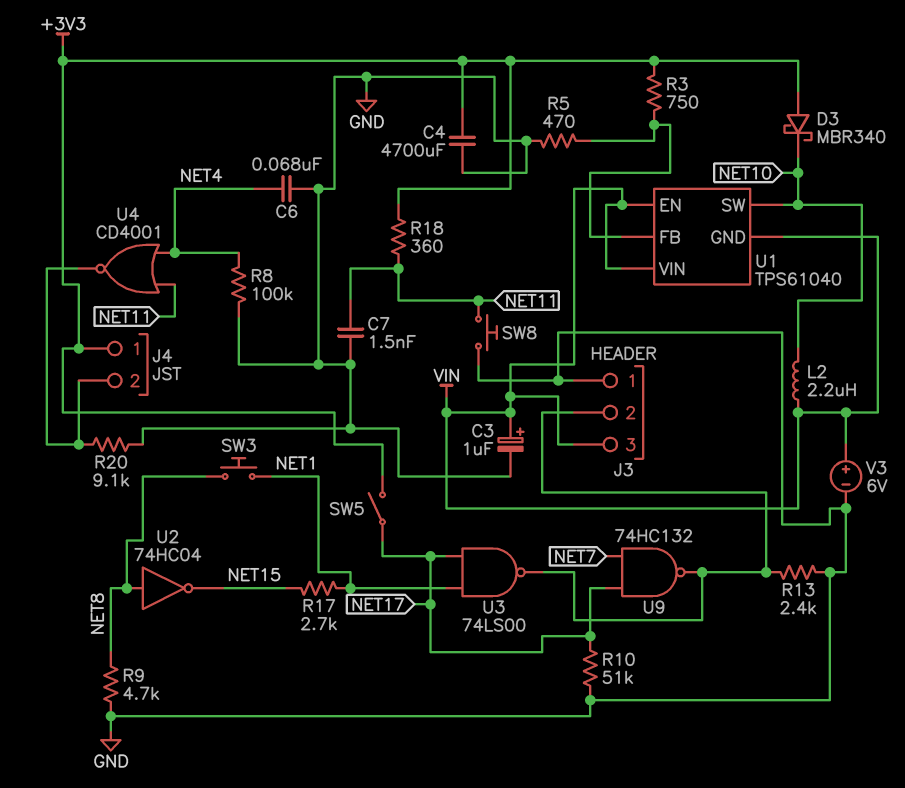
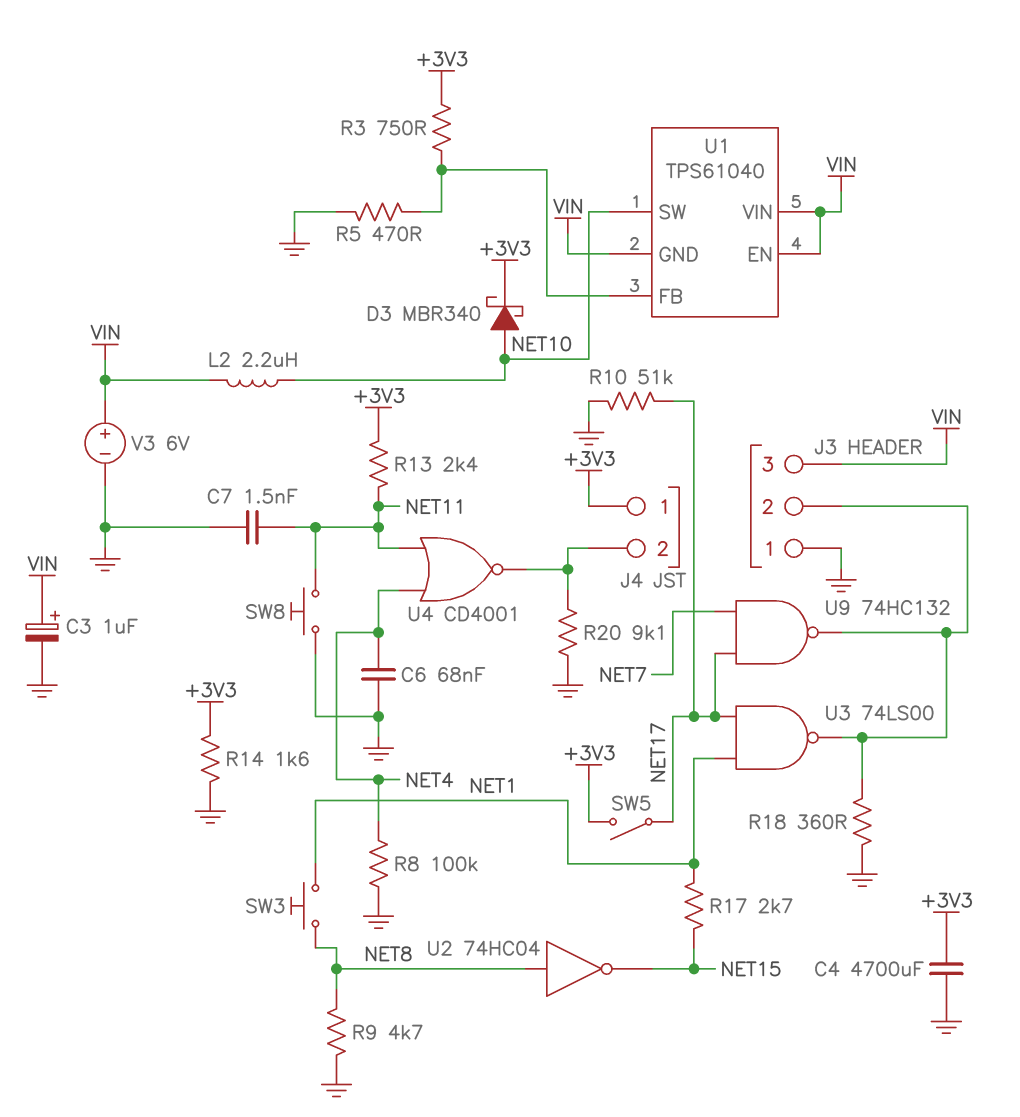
D3: schottky MBR340 (A +3V3, K NET10) -> schottky MBR340 (A NET10, K +3V3)
R13: 2.4k (GND, J3/2) -> 2.4k (+3V3, NET11)
R14: none -> 1.6k (+3V3, GND)
R18: 360 (+3V3, NET11) -> 360 (GND, J3/2)

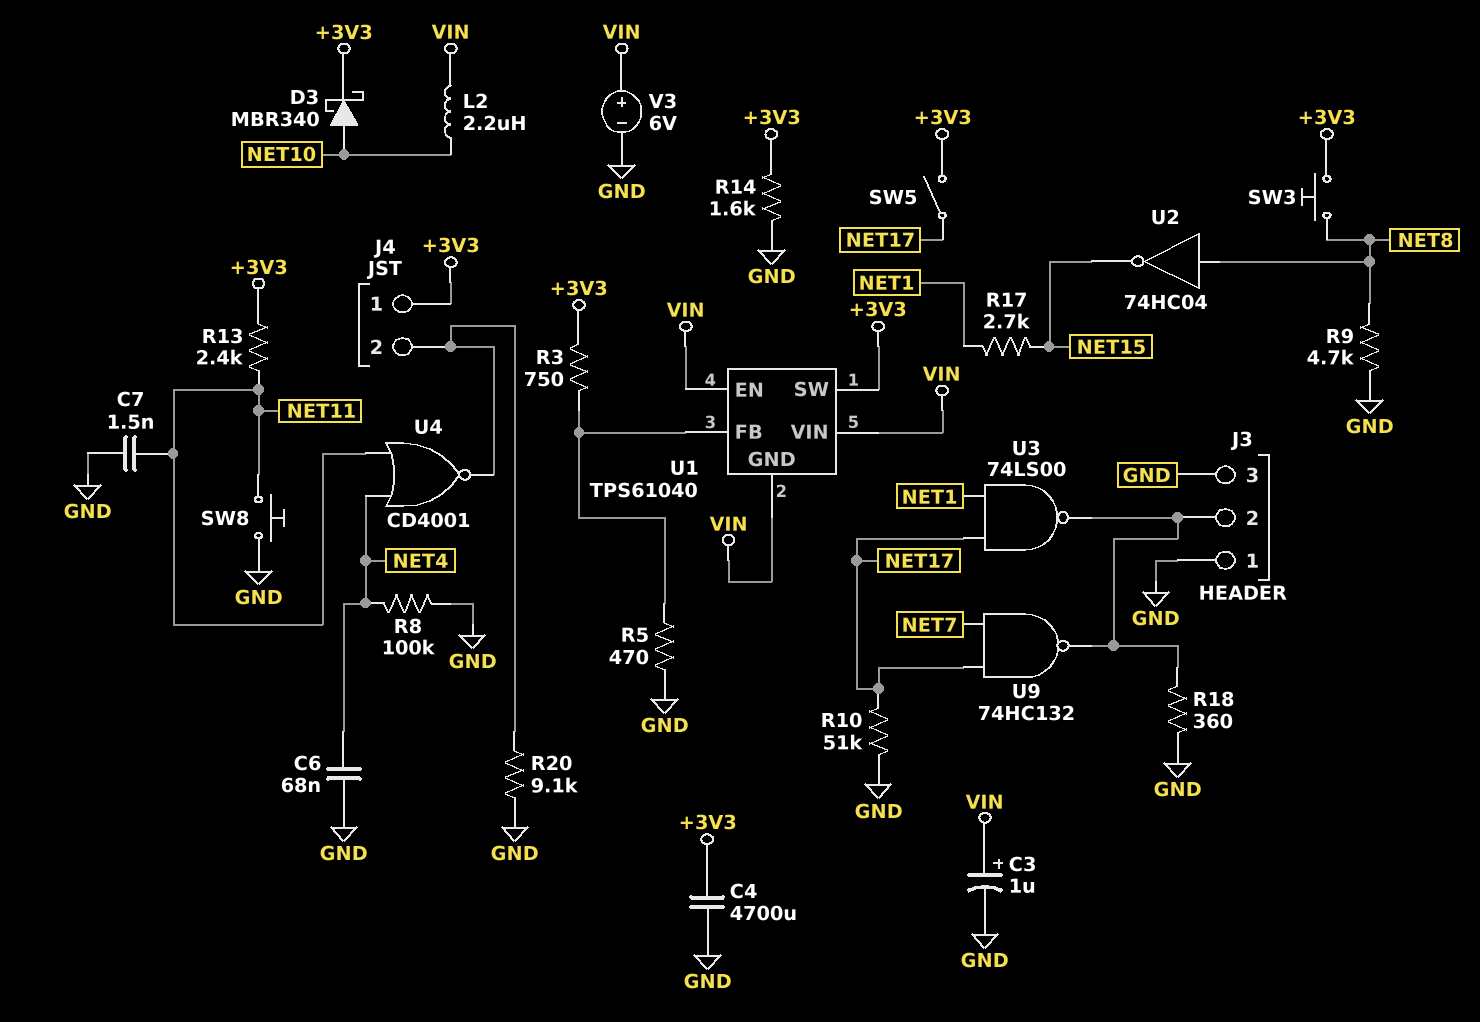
J3 pin 3: VIN -> GND
SW3: button (NET1, NET8) -> button (+3V3, NET8)
U1 pin SW: NET10 -> +3V3

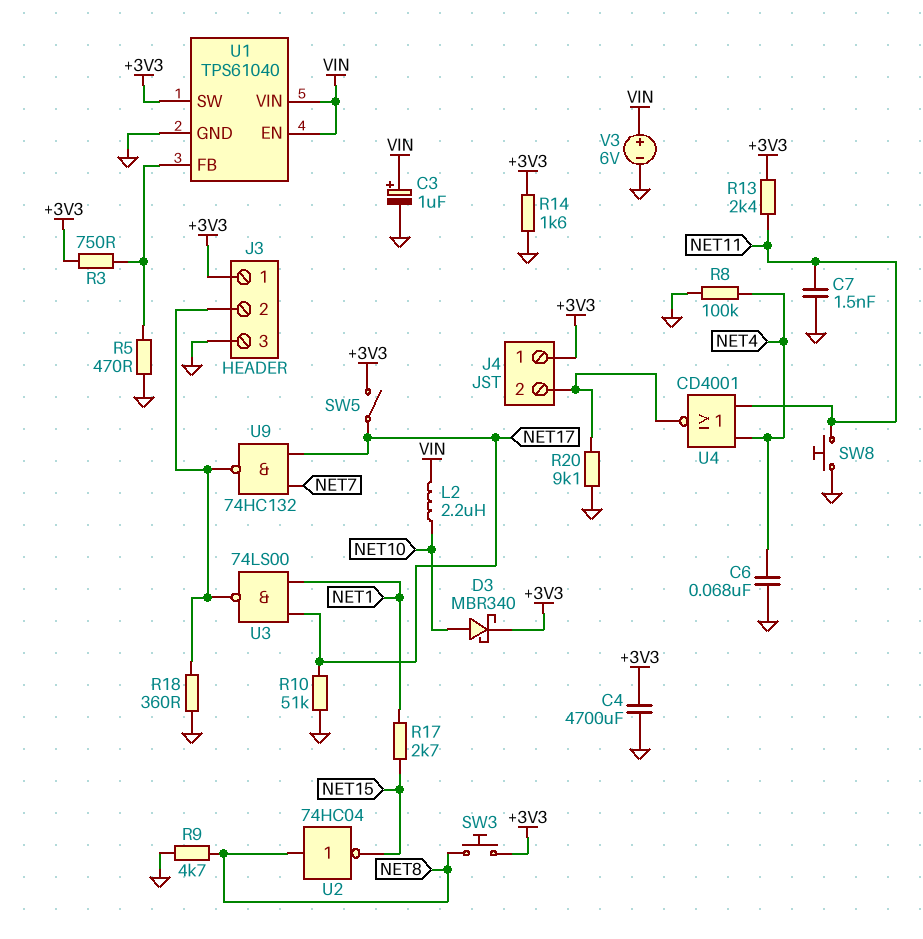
J3 pin 1: GND -> +3V3
U1 pin GND: VIN -> GND

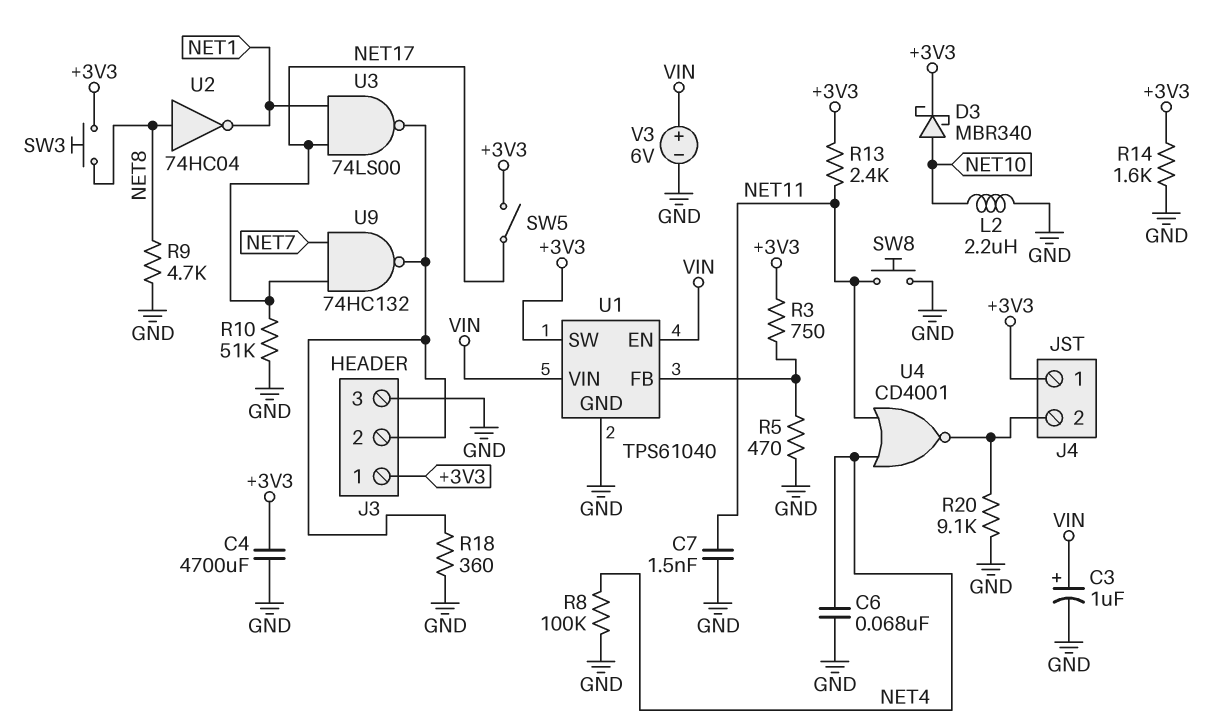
L2: 2.2uH (NET10, VIN) -> 2.2uH (GND, NET10)
R17: 2.7k (NET1, NET15) -> none
U2: NOT 74HC04 (in NET8, out NET15) -> NOT 74HC04 (in NET8, out NET1)

